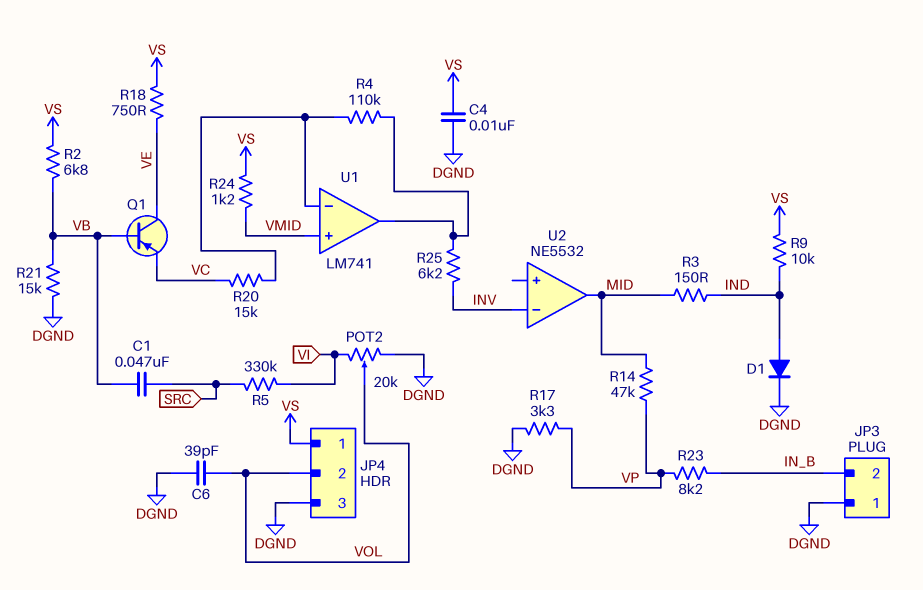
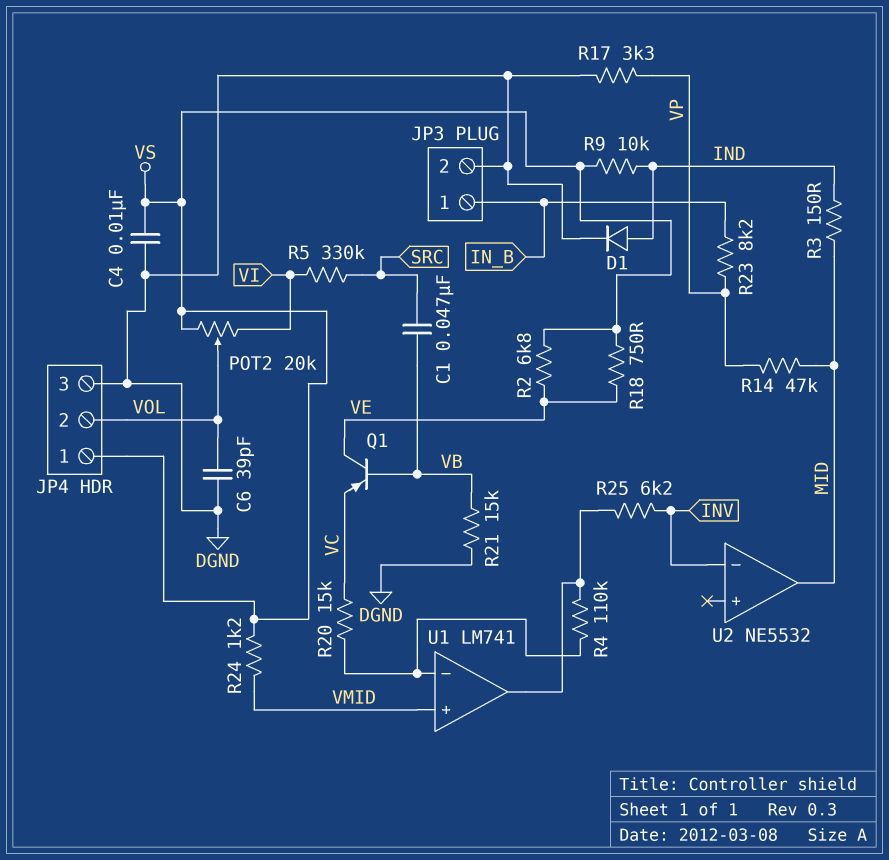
JP3 pin 1: DGND -> IN_B
JP3 pin 2: IN_B -> DGND
POT2: 20k (DGND, VI, wiper VOL) -> 20k (VI, VS, wiper VOL)
R2: 6.8k (VB, VS) -> 6.8k (VE, VS)

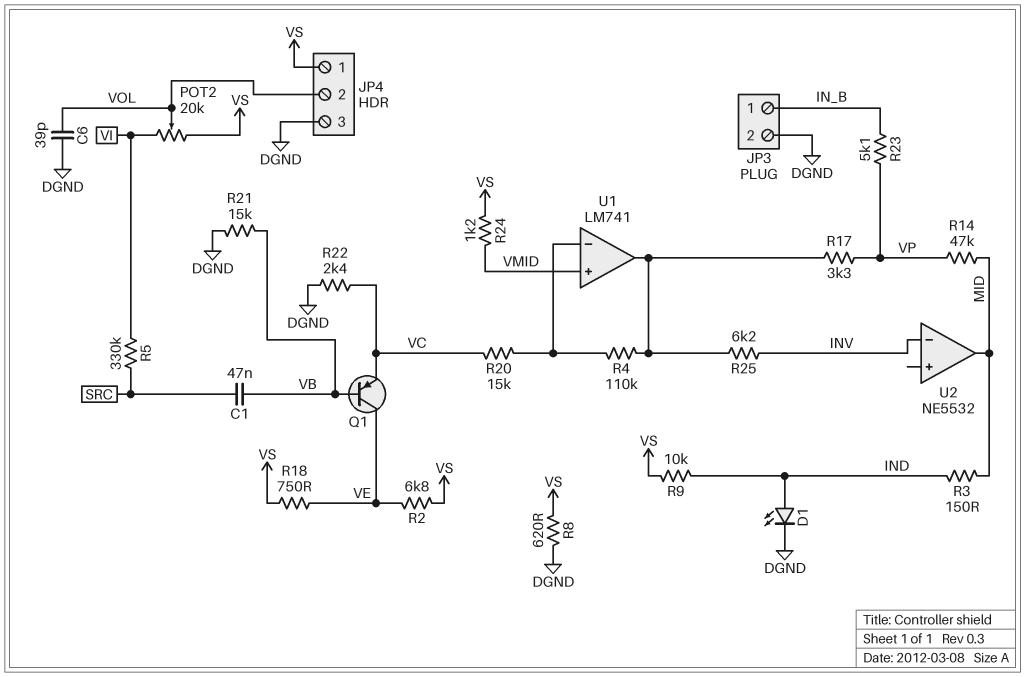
C4: 10nF (DGND, VS) -> none
D1: diode (A IND, K DGND) -> LED (A IND, K DGND)
R8: none -> 620 (DGND, VS)
R17: 3.3k (DGND, VP) -> 3.3k (U1/out, VP)
R22: none -> 2.4k (DGND, VC)
R23: 8.2k (IN_B, VP) -> 5.1k (IN_B, VP)

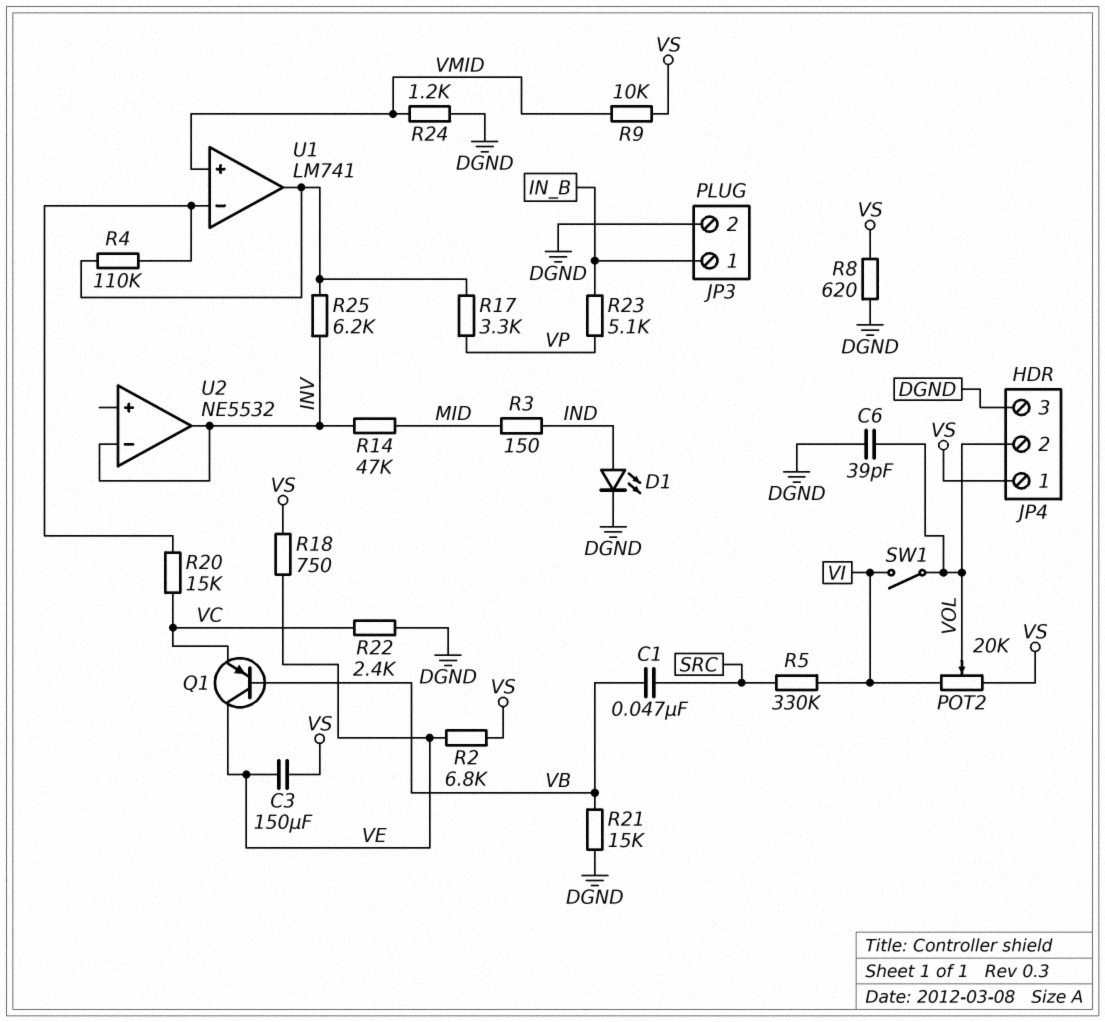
C3: none -> 150uF (VE, VS)
R9: 10k (IND, VS) -> 10k (VMID, VS)
R14: 47k (MID, VP) -> 47k (INV, MID)
R24: 1.2k (VMID, VS) -> 1.2k (DGND, VMID)
SW1: none -> switch (VI, VOL)
U2 pin out: MID -> INV

